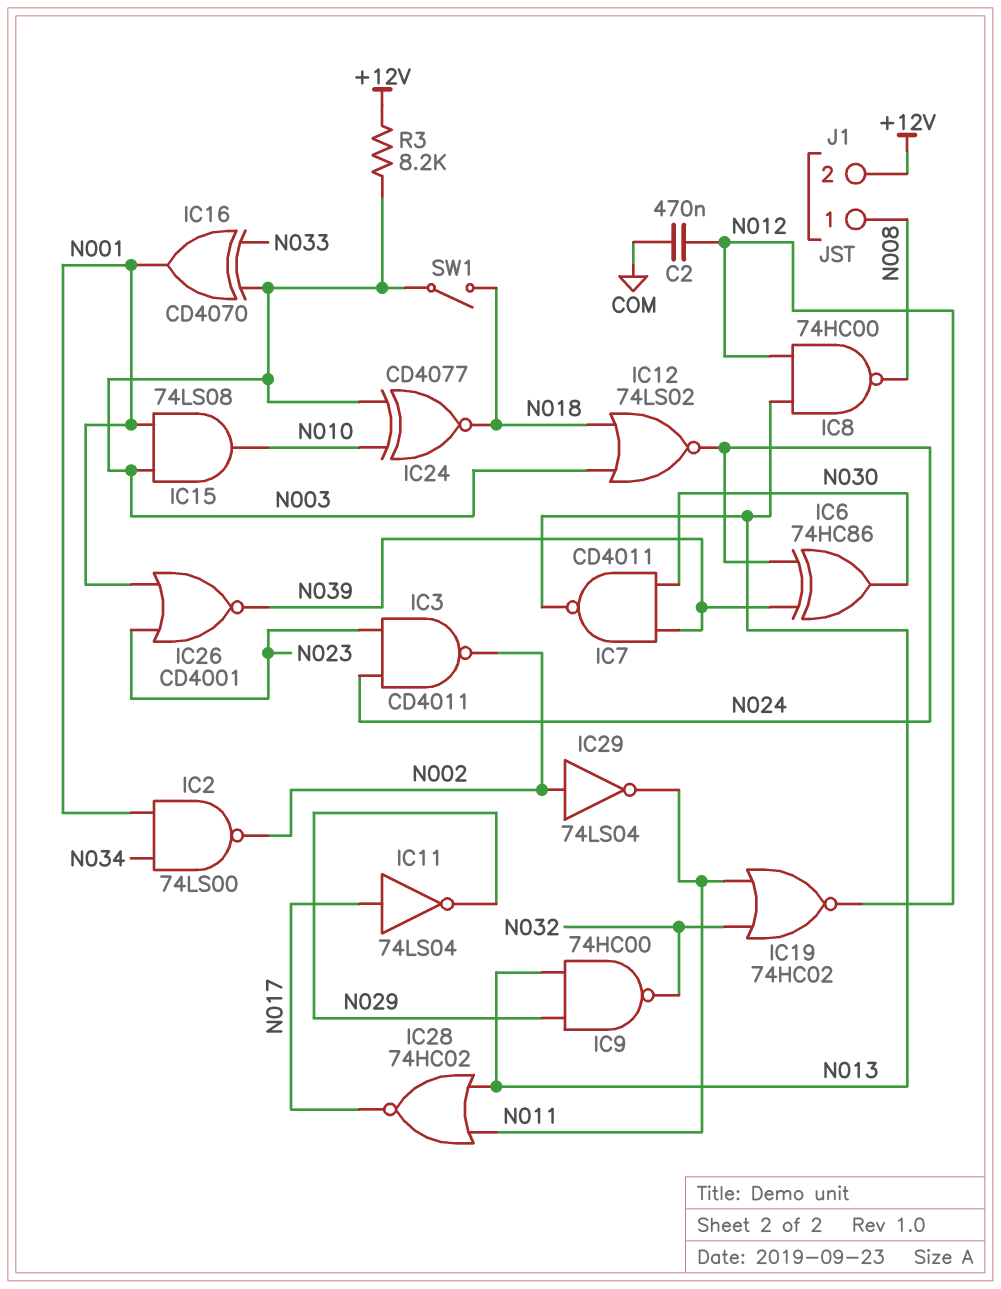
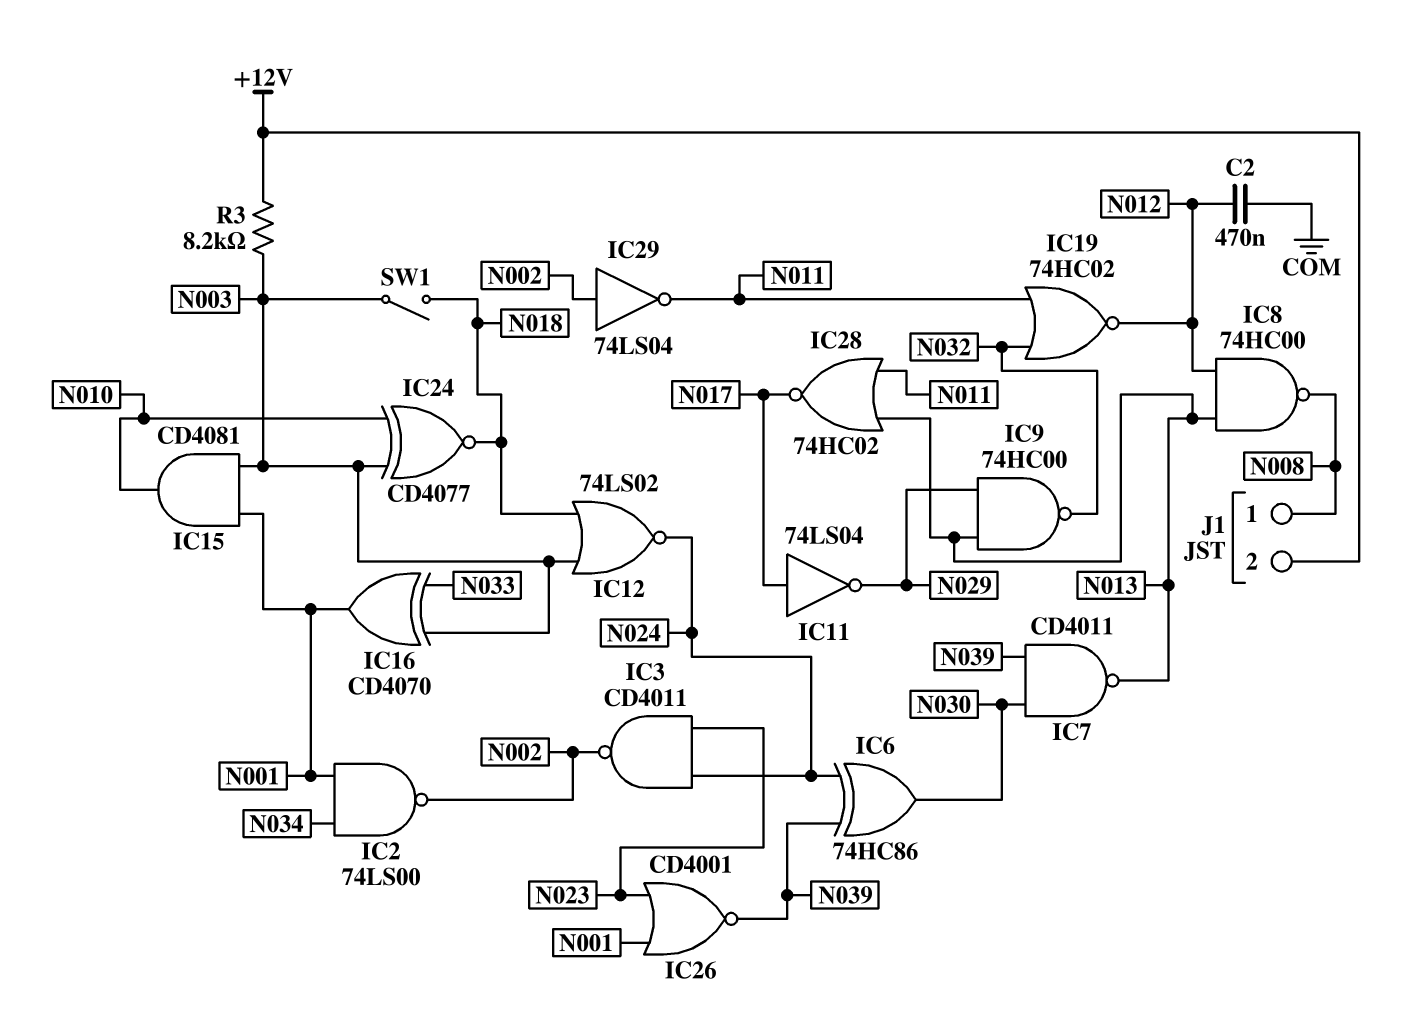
IC15: AND 74LS08 (in N001, in N003, out N010) -> AND CD4081 (in N001, in N003, out N010)

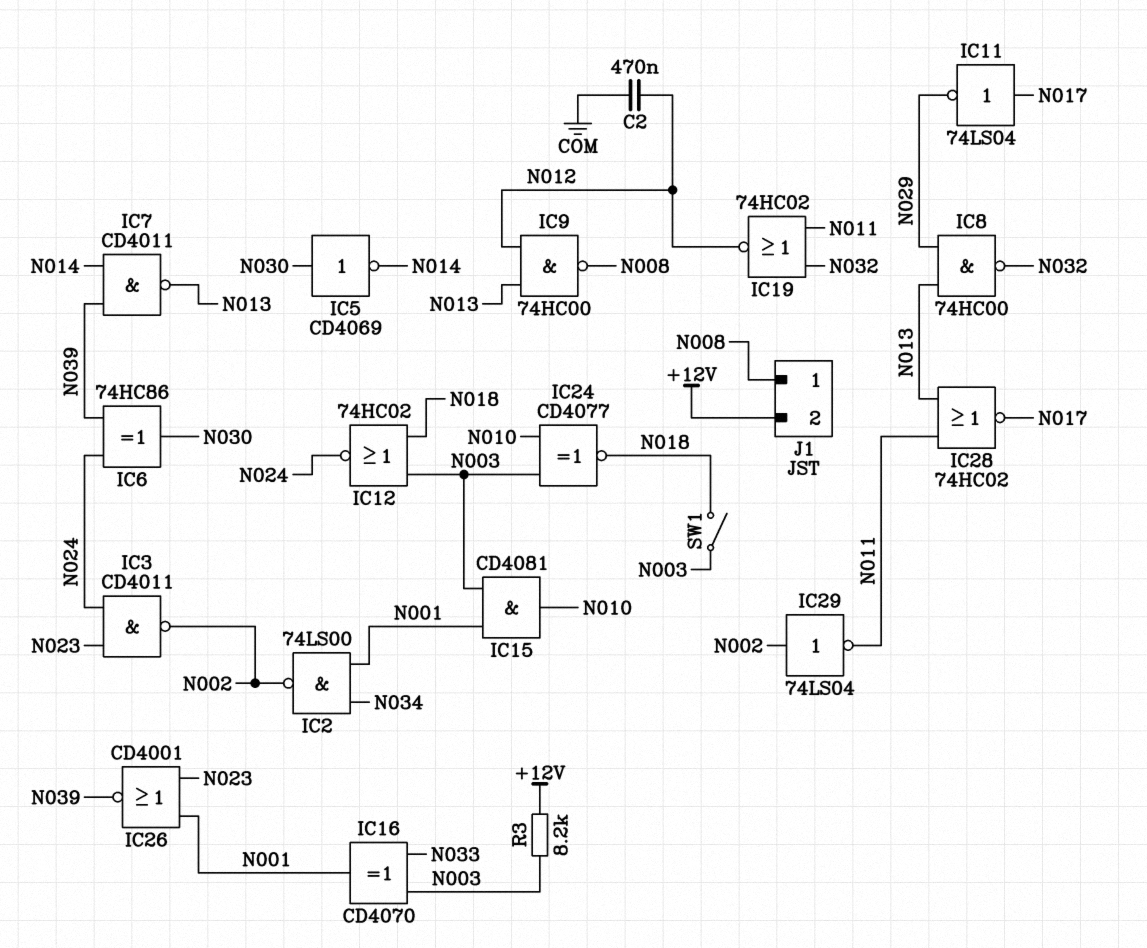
IC5: none -> NOT CD4069 (in N030, out N014)
IC7: NAND CD4011 (in N030, in N039, out N013) -> NAND CD4011 (in N014, in N039, out N013)
IC8: NAND 74HC00 (in N012, in N013, out N008) -> NAND 74HC00 (in N013, in N029, out N032)
IC9: NAND 74HC00 (in N013, in N029, out N032) -> NAND 74HC00 (in N012, in N013, out N008)
IC12: NOR 74LS02 (in N003, in N018, out N024) -> NOR 74HC02 (in N003, in N018, out N024)

